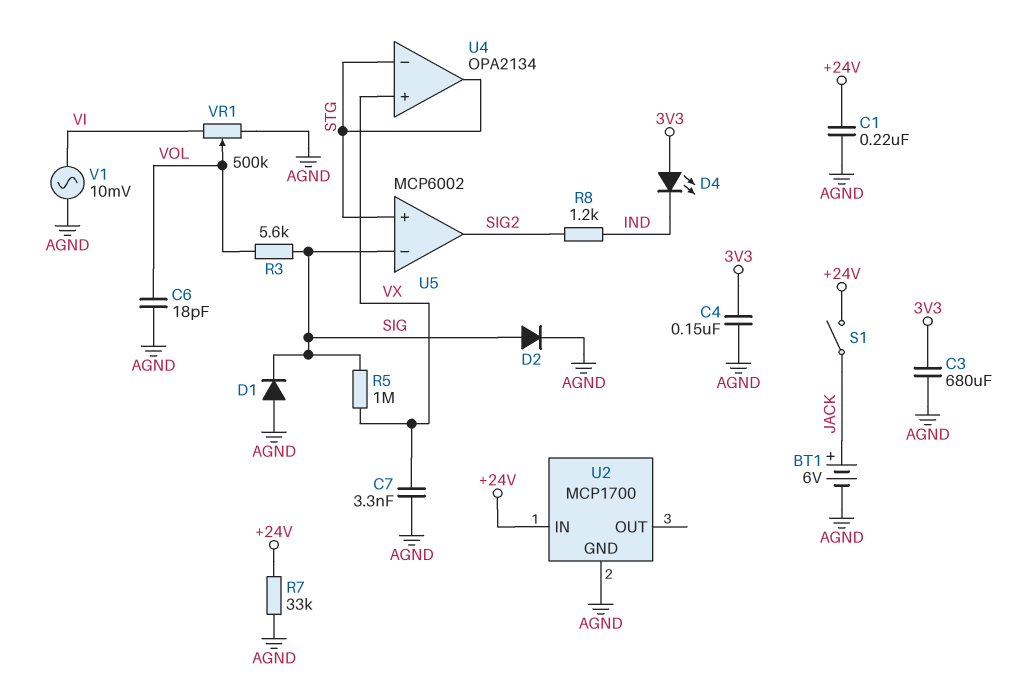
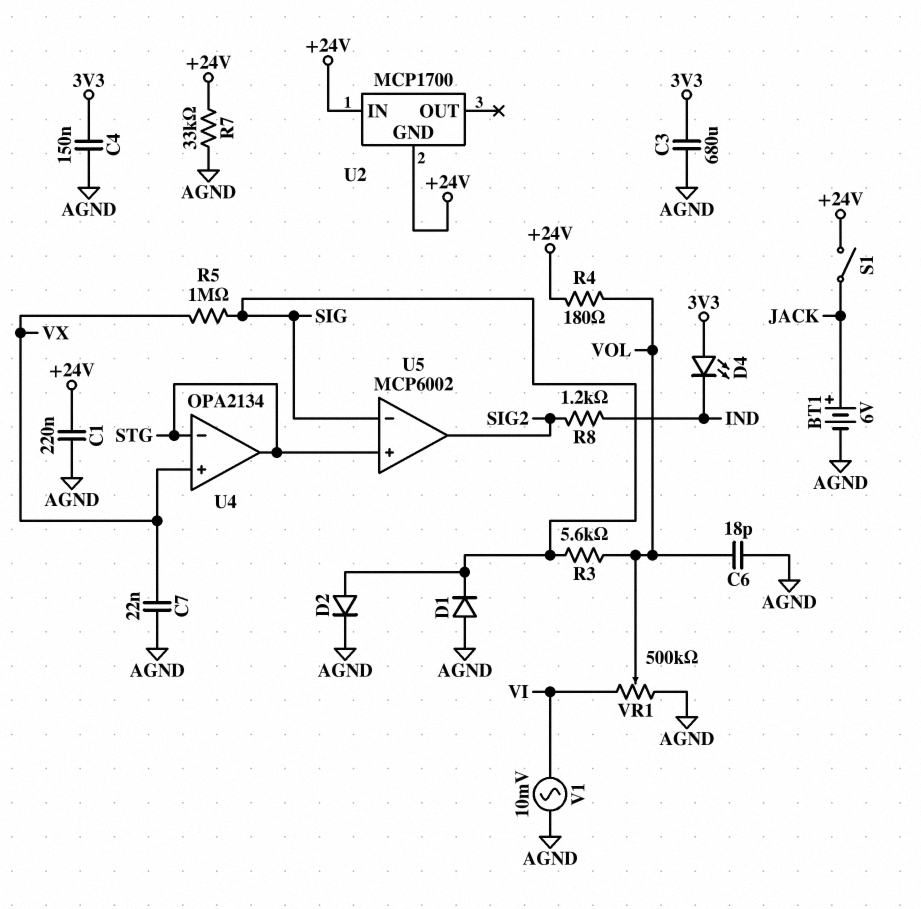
C7: 3.3nF (AGND, VX) -> 22nF (AGND, VX)
R4: none -> 180 (+24V, VOL)
U2 pin GND: AGND -> +24V

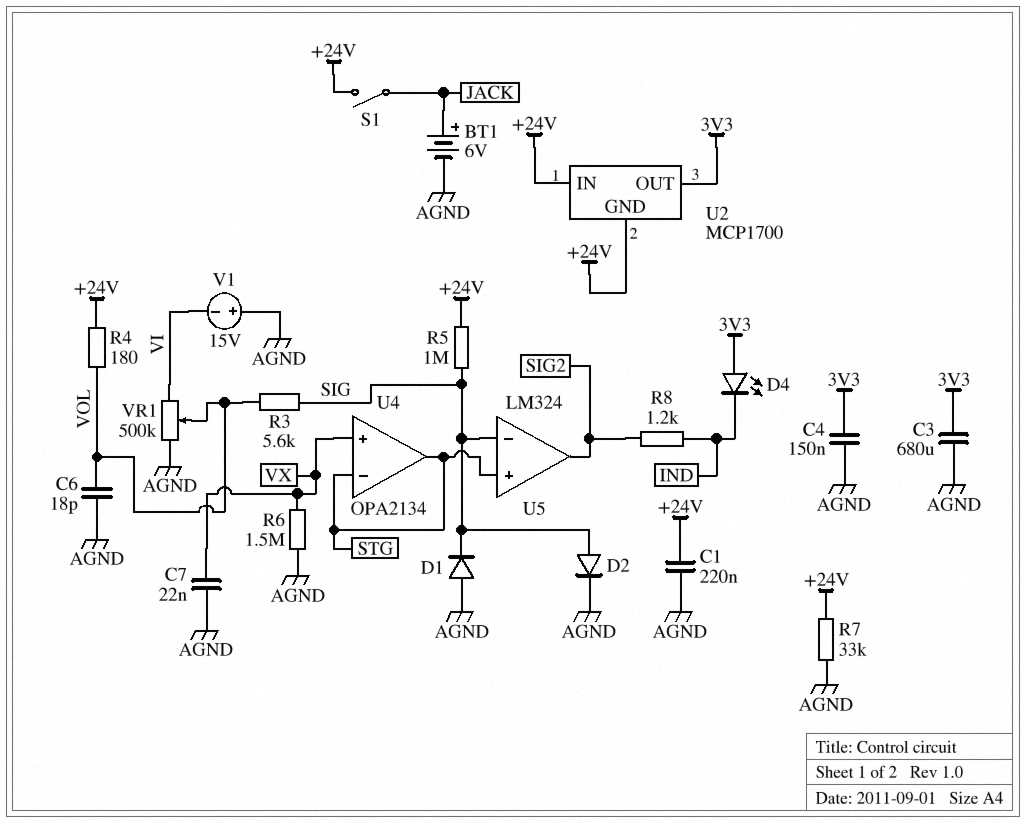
R5: 1M (SIG, VX) -> 1M (+24V, SIG)
R6: none -> 1.5M (AGND, VX)
U2 pin OUT: none -> 3V3
U5: MCP6002 -> LM324
V1: AC 10mV (AGND, VI) -> 15V (plus AGND, minus VI)

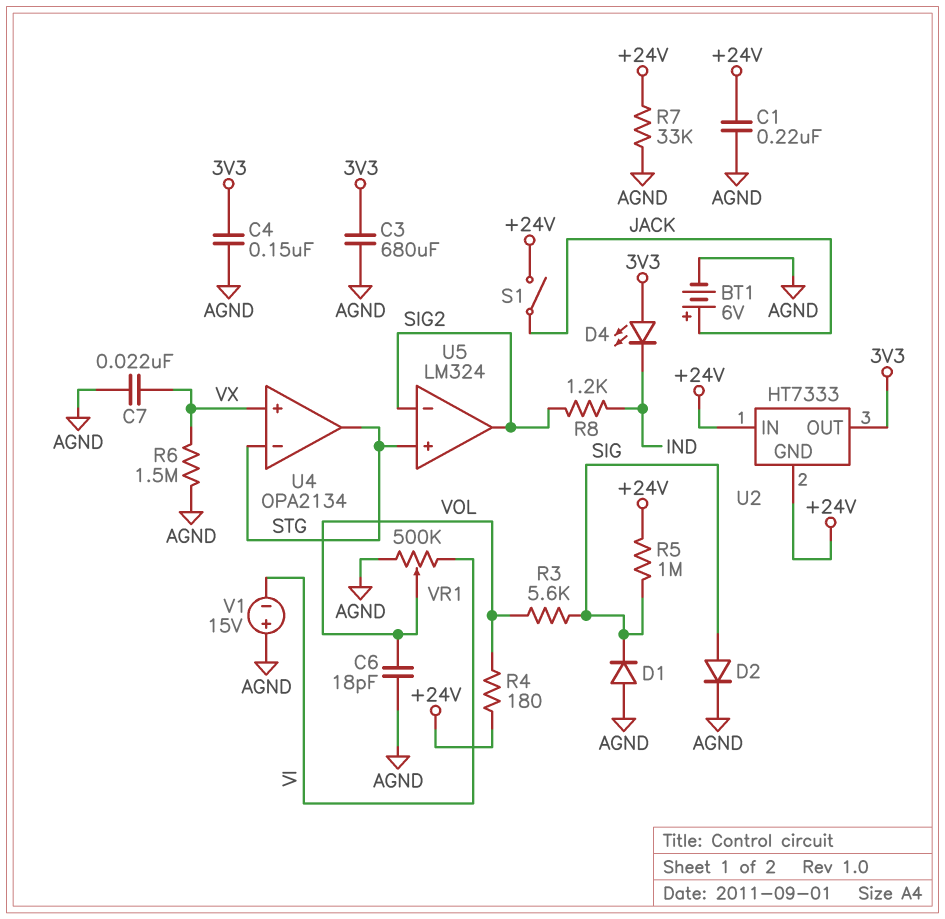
U2: MCP1700 -> HT7333
U5 pin in-: SIG -> SIG2

